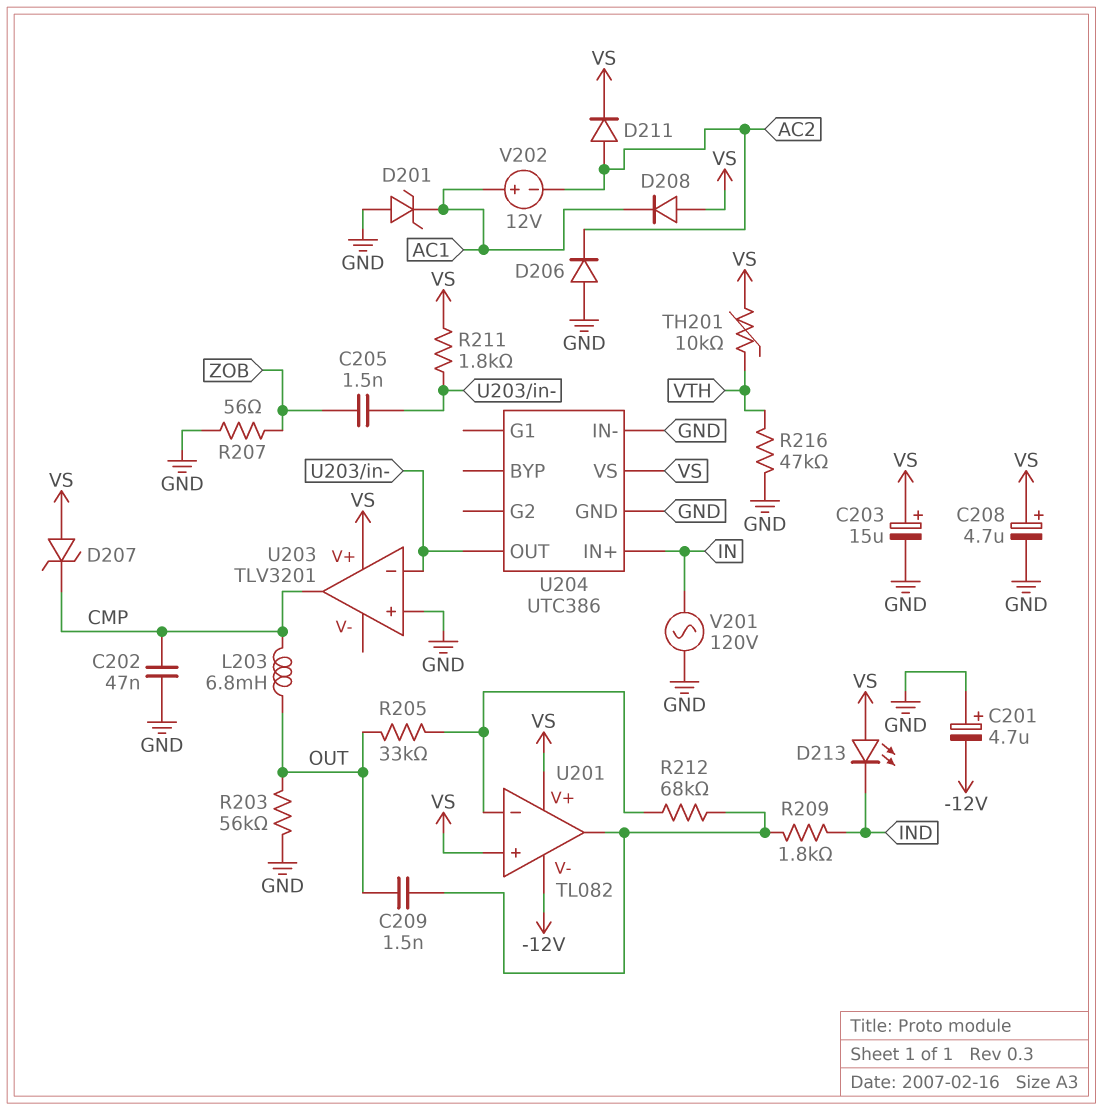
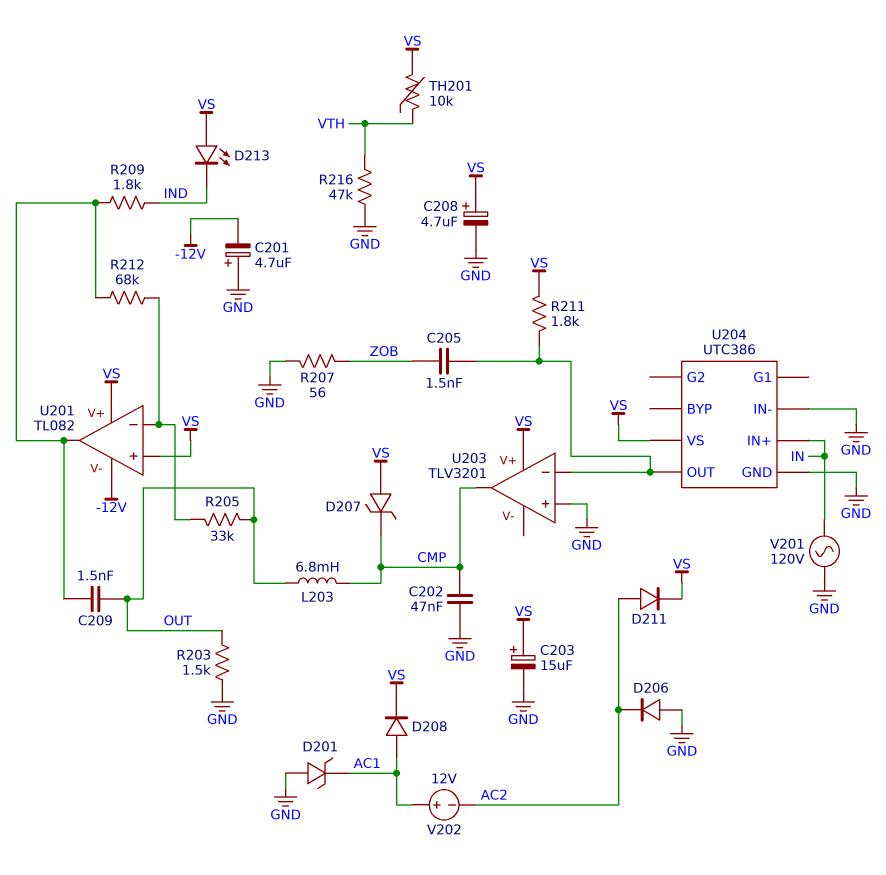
D208: diode (A VS, K AC1) -> diode (A AC1, K VS)
R203: 56k (GND, OUT) -> 1.5k (GND, OUT)

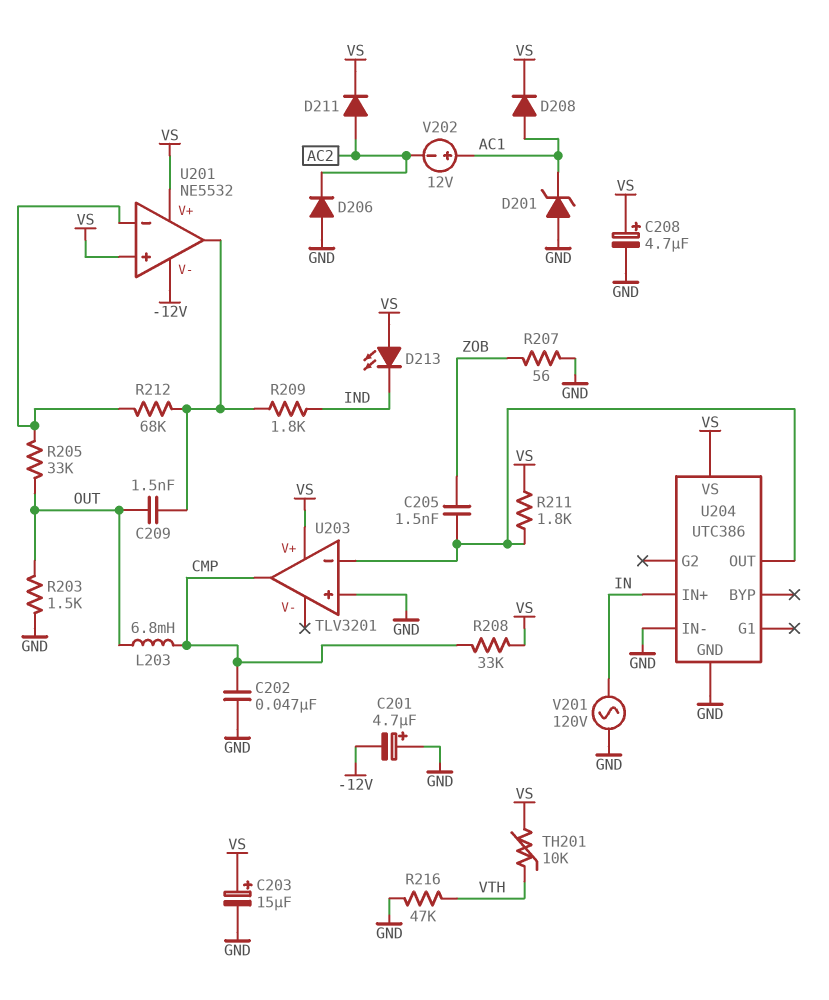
D207: zener (A VS, K CMP) -> none
R208: none -> 33k (CMP, VS)
U201: TL082 -> NE5532

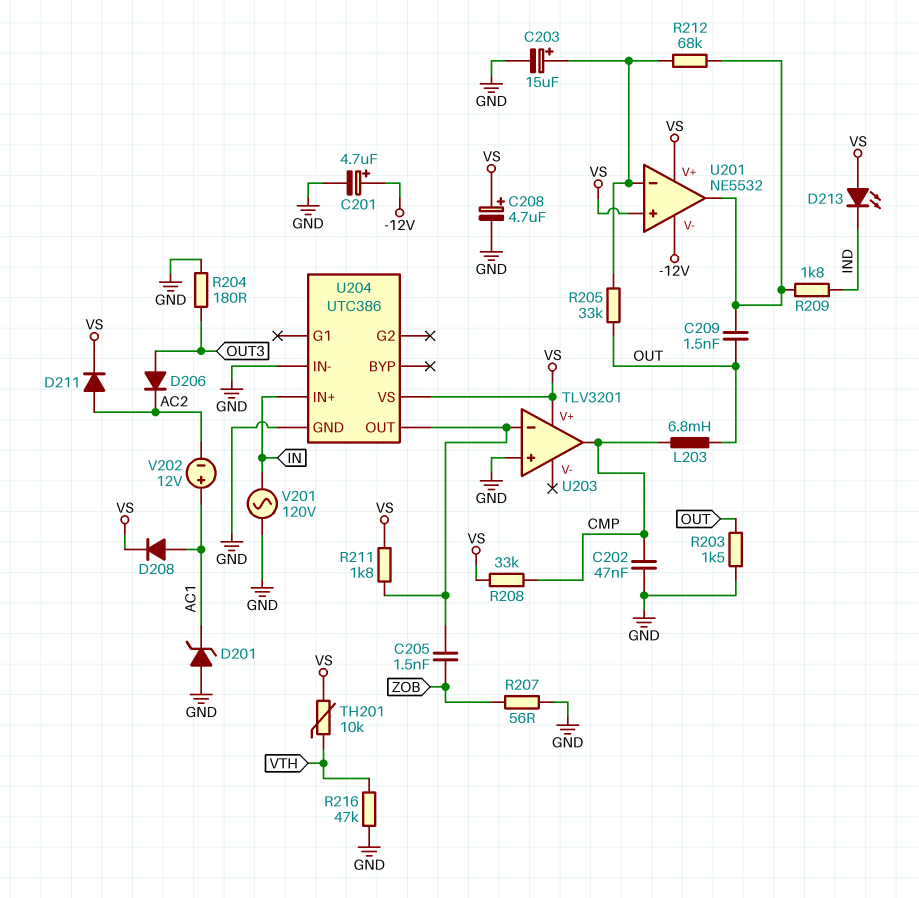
C201: 4.7uF (plus GND, minus -12V) -> 4.7uF (plus -12V, minus GND)
C203: 15uF (plus VS, minus GND) -> 15uF (plus U201/in-, minus GND)
D206: diode (A GND, K AC2) -> diode (A OUT3, K AC2)
R204: none -> 180 (GND, OUT3)

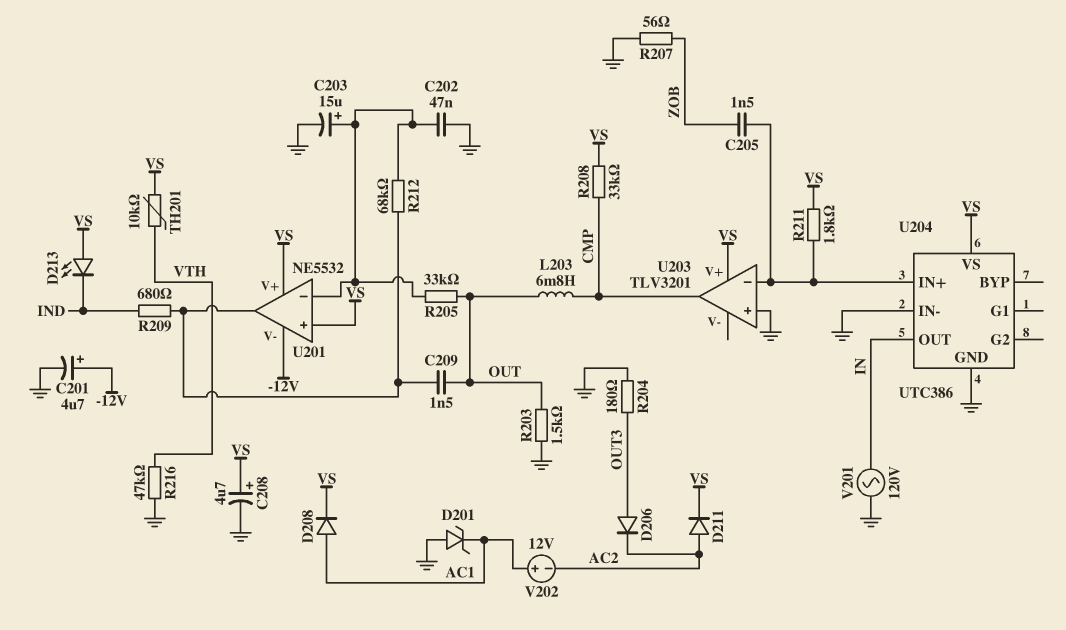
C202: 47nF (CMP, GND) -> 47nF (GND, U201/in-)
R209: 1.8k (IND, U201/out) -> 680 (IND, U201/out)
U204 pin IN+: IN -> U203/in-
U204 pin OUT: U203/in- -> IN

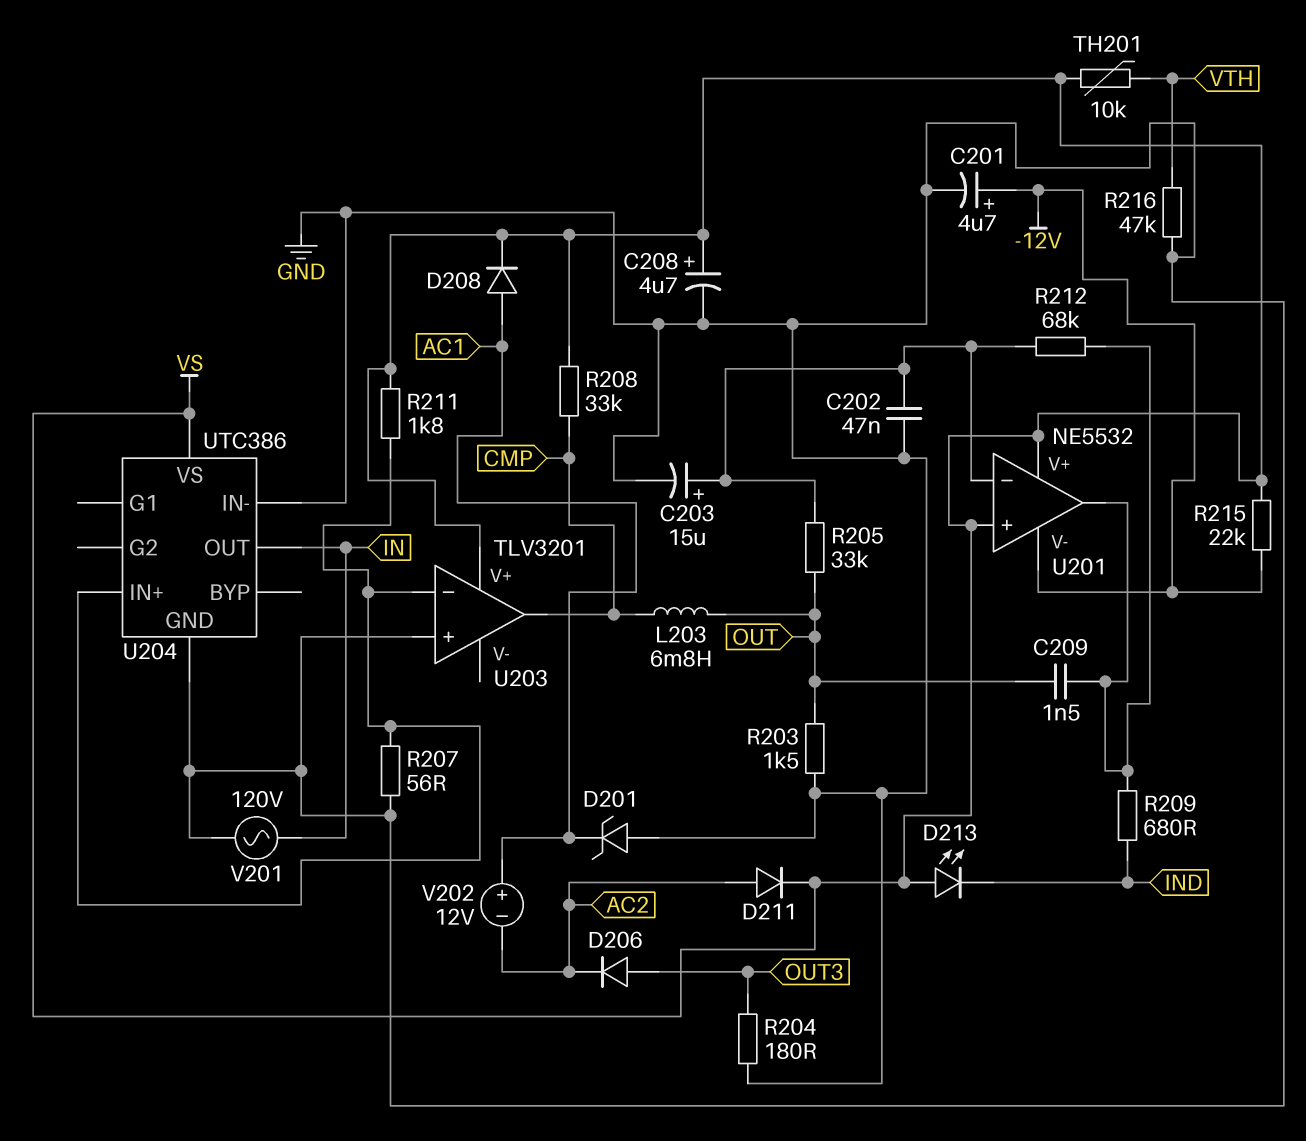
C205: 1.5nF (U203/in-, ZOB) -> none
R207: 56 (GND, ZOB) -> 56 (GND, U203/in-)
R215: none -> 22k (-12V, VS)

